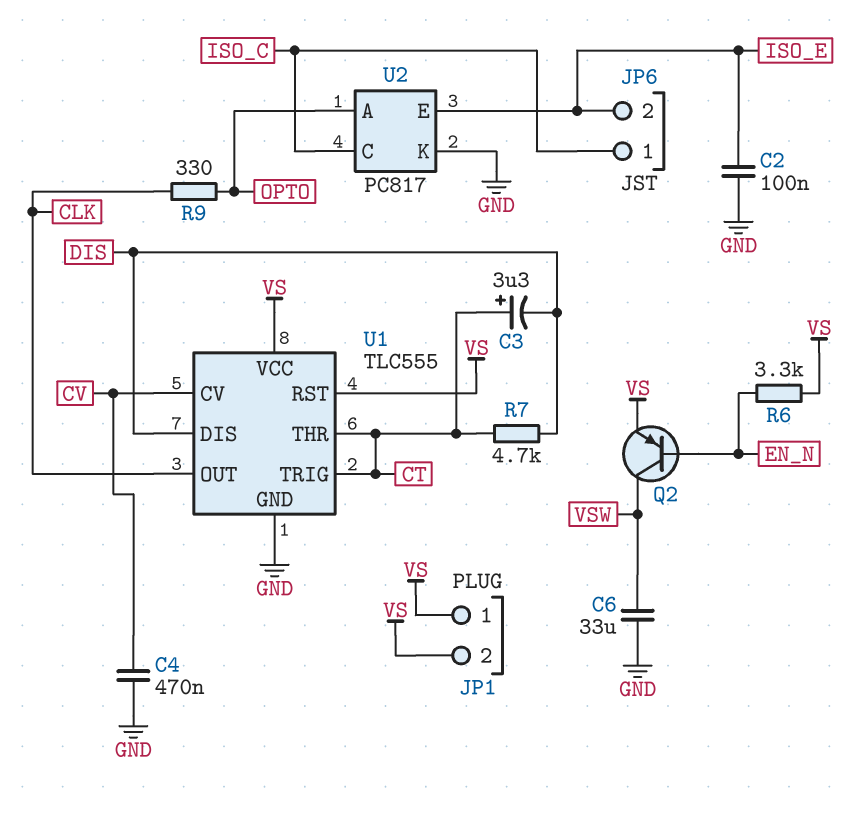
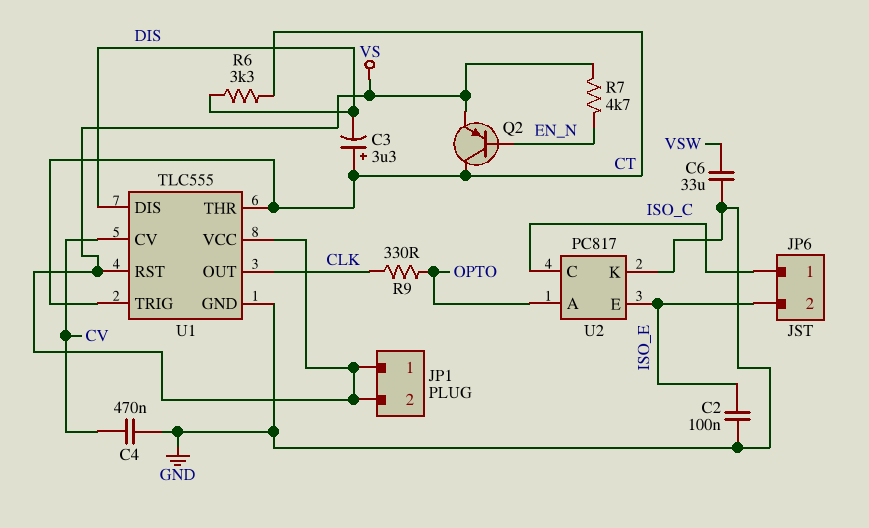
Q2: PNP (B EN_N, C VSW, E VS) -> PNP (B EN_N, C CT, E VS)
R6: 3.3k (EN_N, VS) -> 3.3k (CT, DIS)
R7: 4.7k (CT, DIS) -> 4.7k (EN_N, VS)

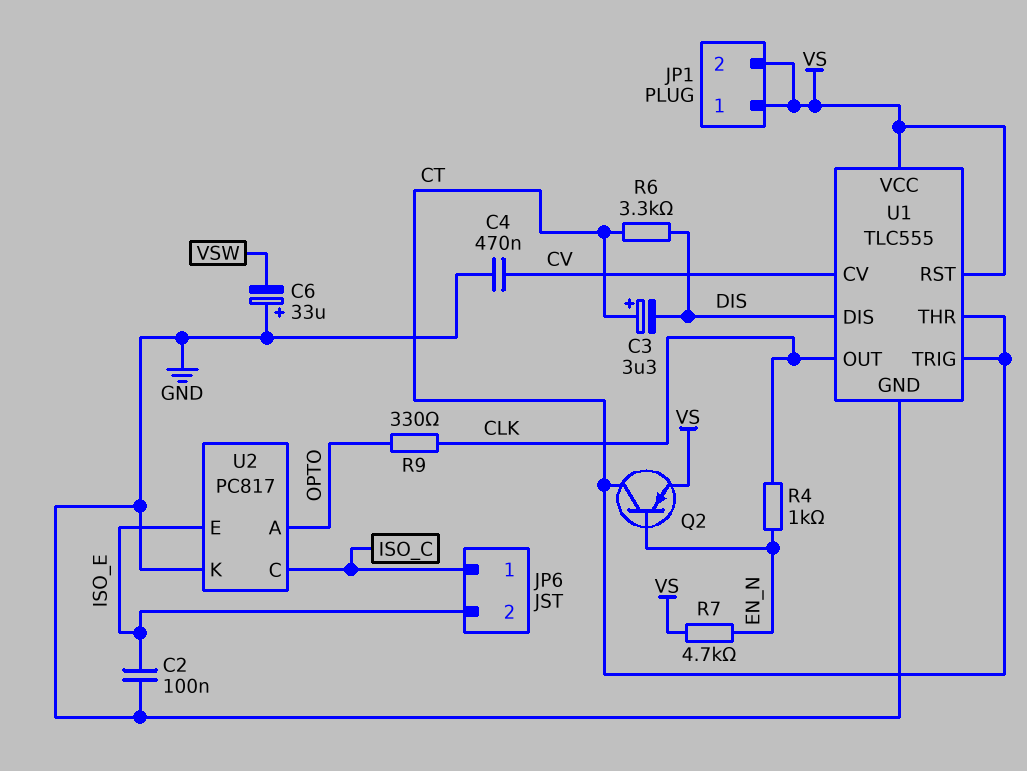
C6: 33uF (GND, VSW) -> 33uF (plus GND, minus VSW)
R4: none -> 1k (CLK, EN_N)

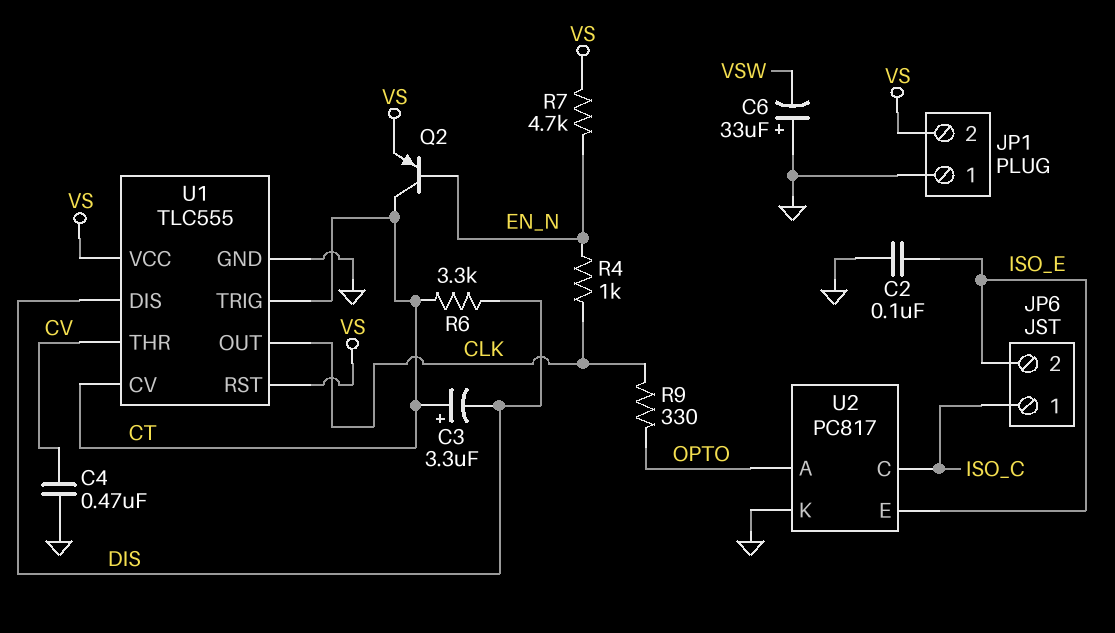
JP1 pin 1: VS -> GND
U1 pin CV: CV -> CT
U1 pin THR: CT -> CV

